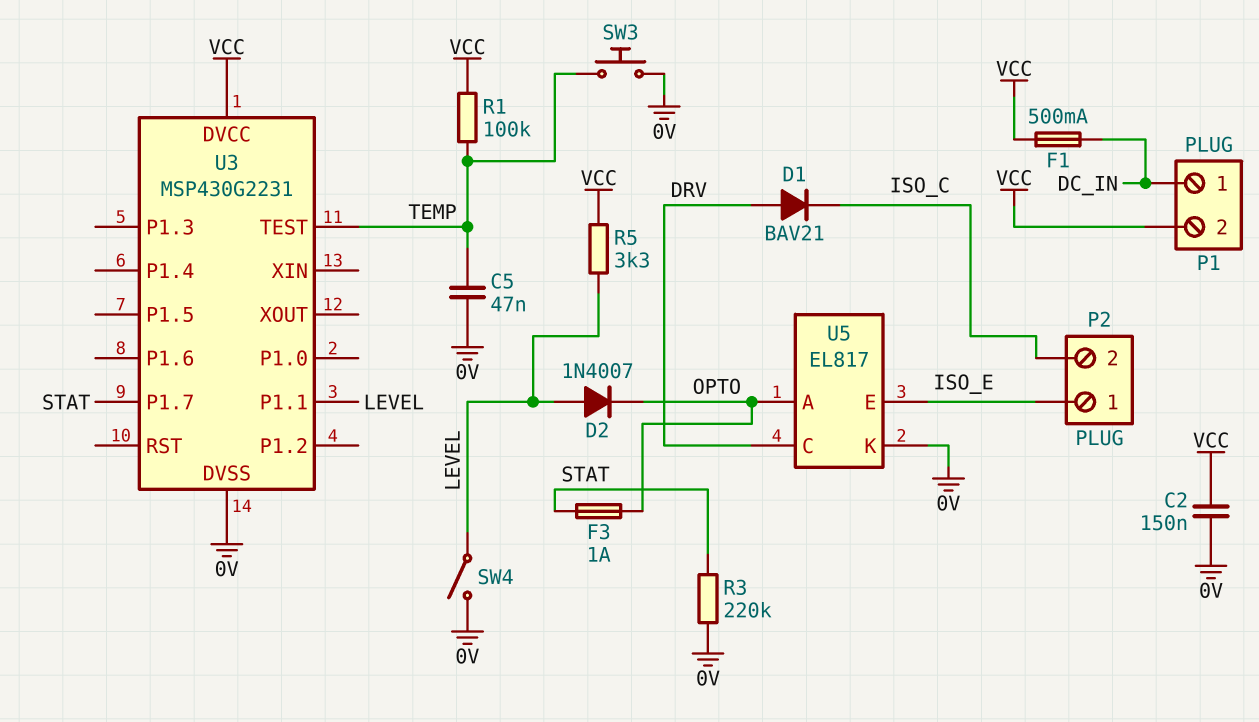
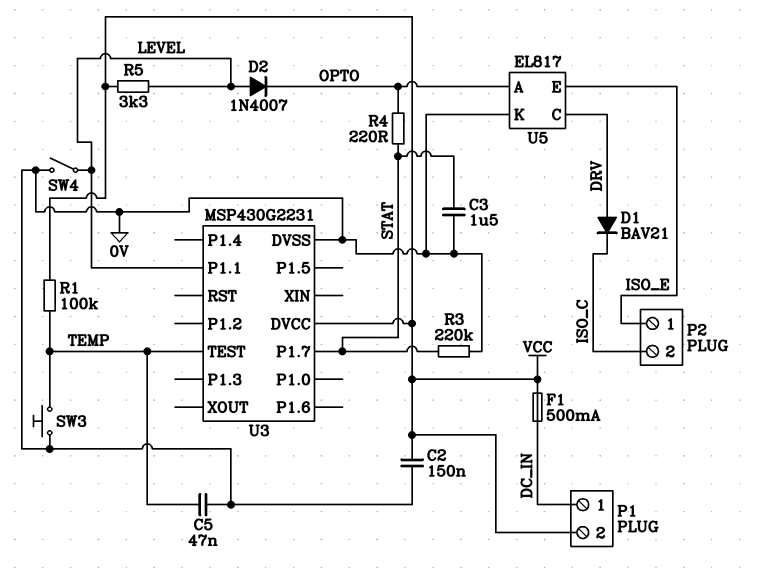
C3: none -> 1.5uF (0V, STAT)
F3: 1A (OPTO, STAT) -> none
R4: none -> 220 (OPTO, STAT)

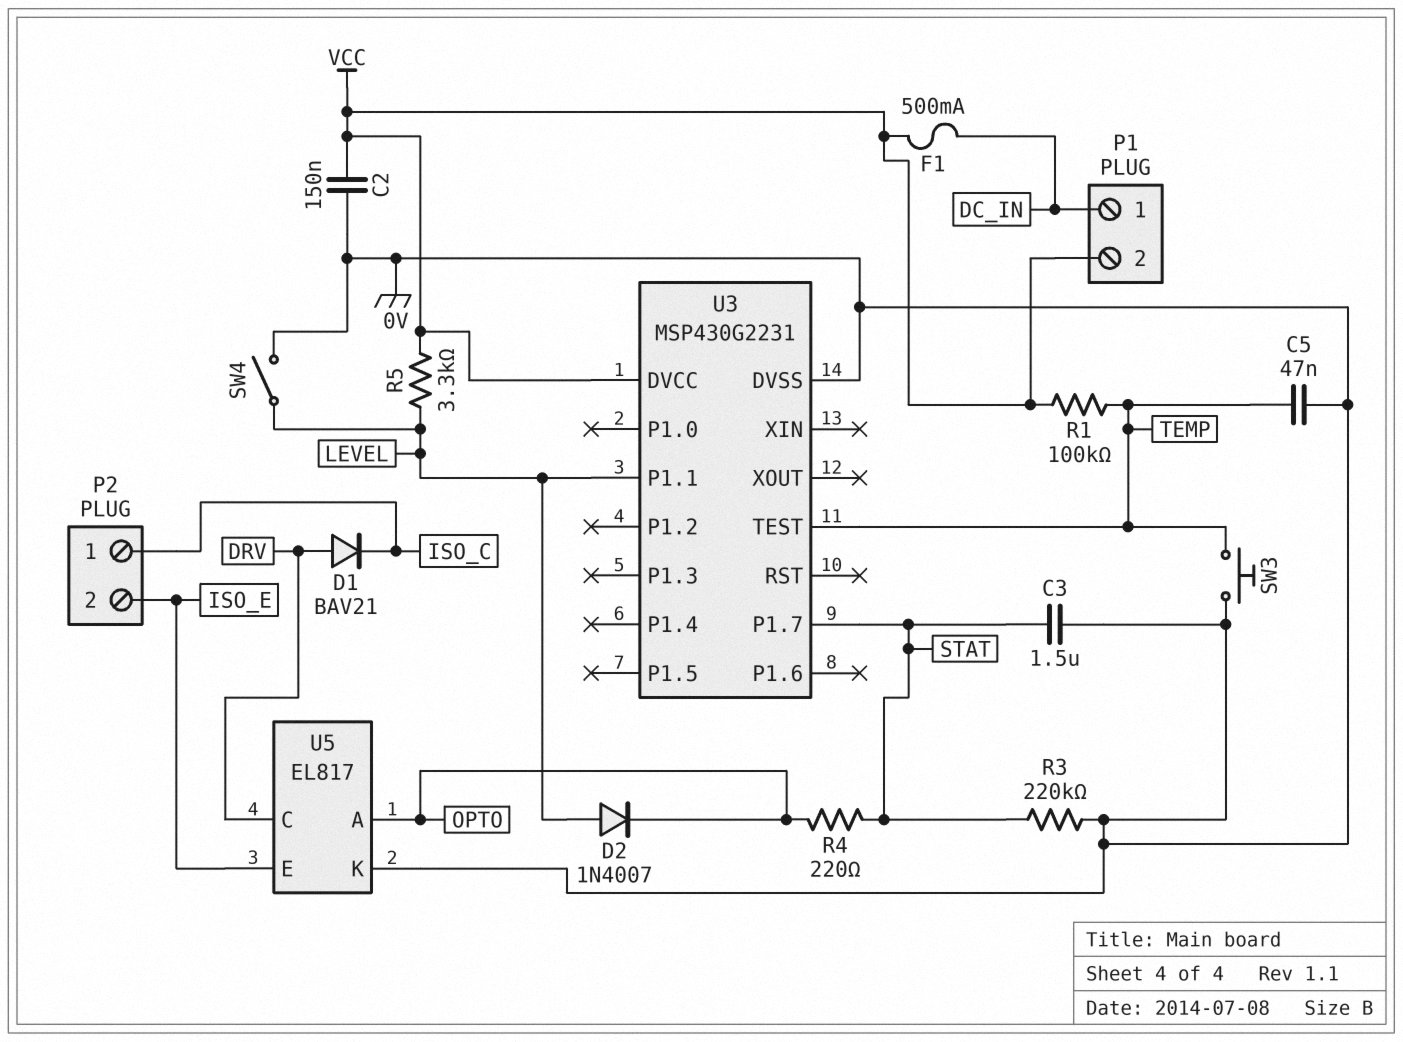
P2 pin 1: ISO_E -> ISO_C
P2 pin 2: ISO_C -> ISO_E

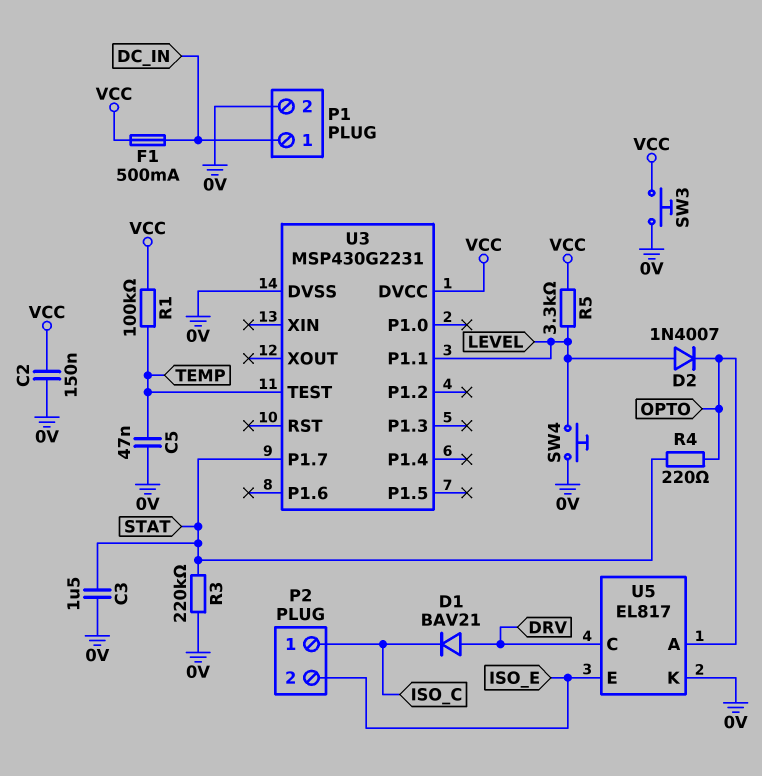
P1 pin 2: VCC -> 0V
SW3: button (0V, TEMP) -> button (0V, VCC)
SW4: switch (0V, LEVEL) -> button (0V, LEVEL)

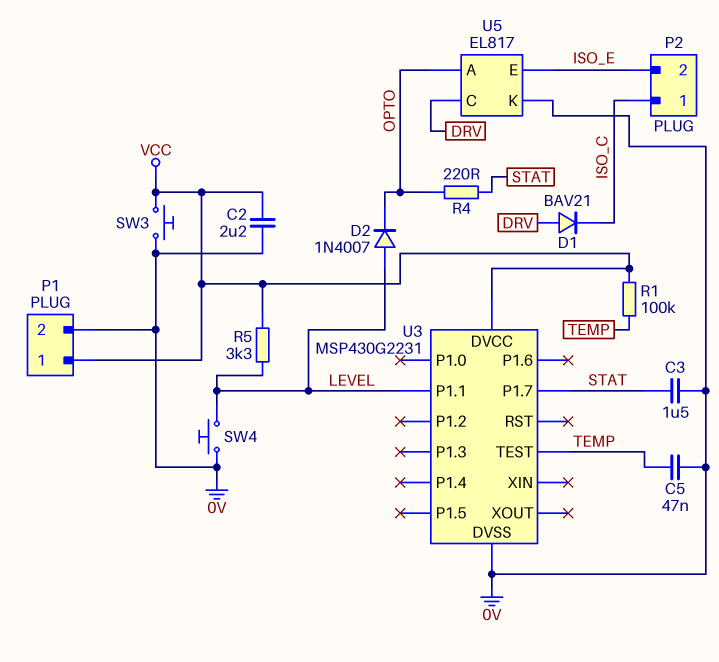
C2: 150nF (0V, VCC) -> 2.2uF (0V, VCC)
F1: 500mA (DC_IN, VCC) -> none
P1 pin 1: DC_IN -> VCC
R3: 220k (0V, STAT) -> none

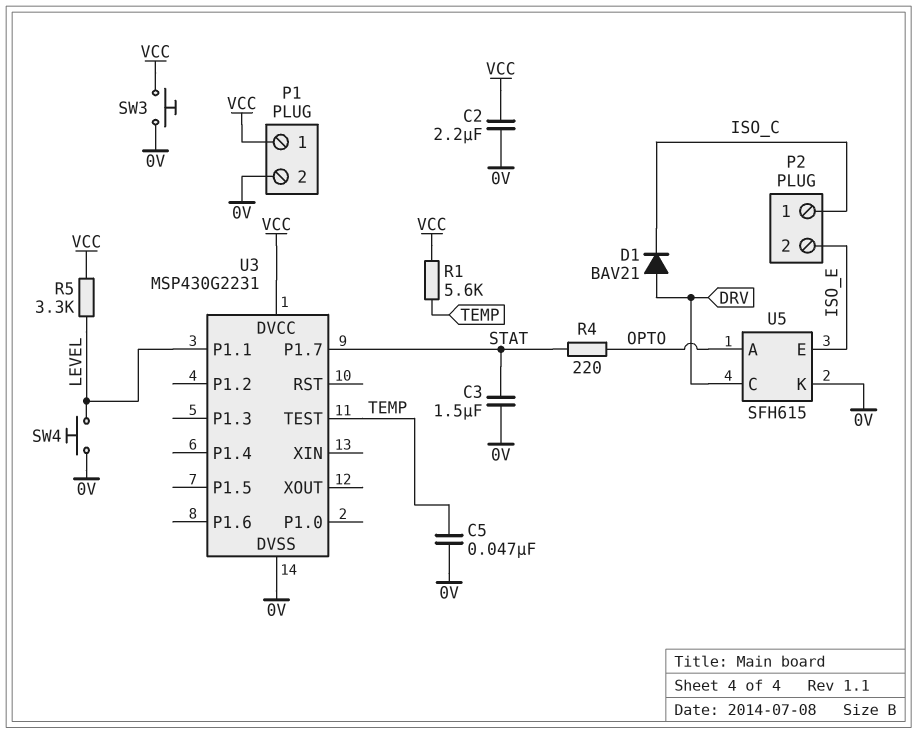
D2: diode 1N4007 (A LEVEL, K OPTO) -> none
R1: 100k (TEMP, VCC) -> 5.6k (TEMP, VCC)
U5: EL817 -> SFH615

